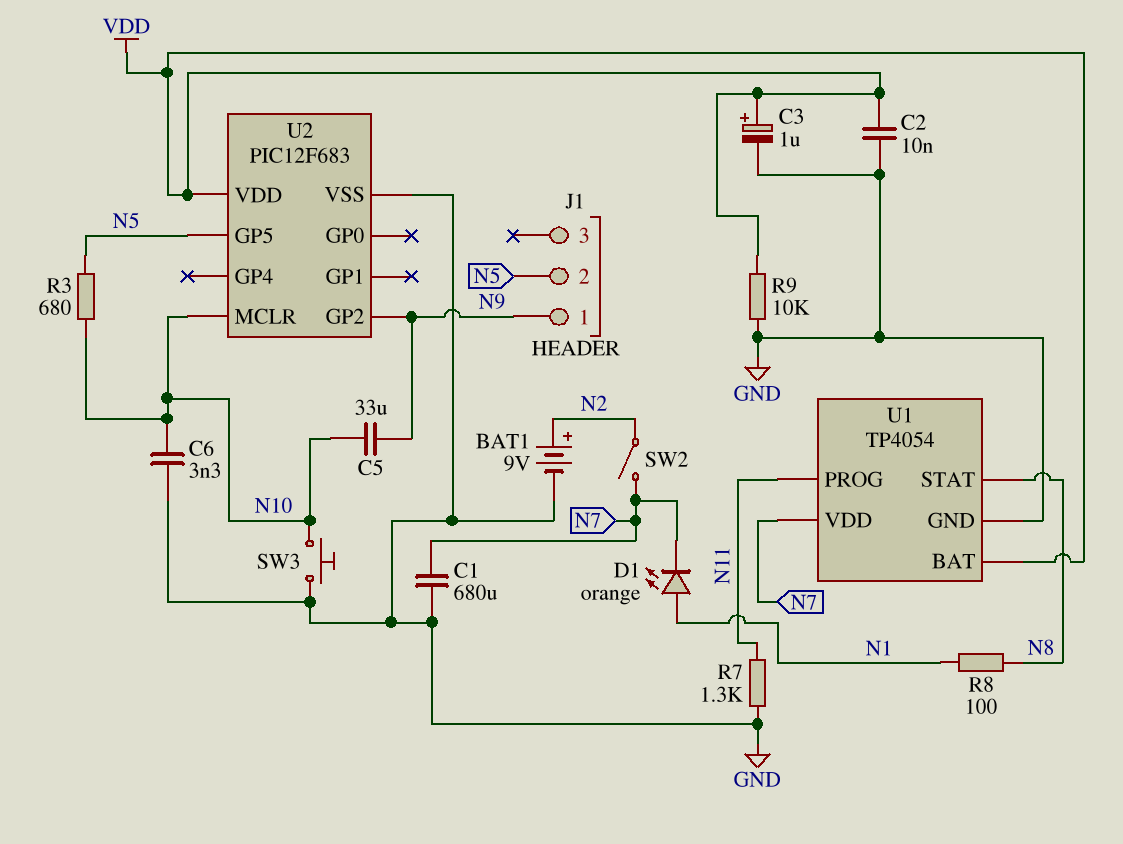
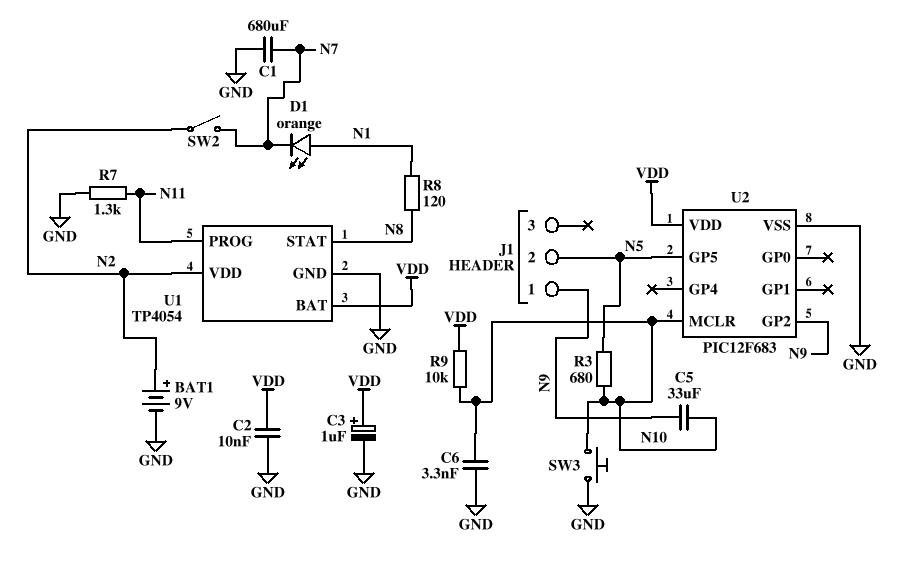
R8: 100 (N1, N8) -> 120 (N1, N8)
R9: 10k (GND, VDD) -> 10k (N10, VDD)
U1 pin VDD: N7 -> N2

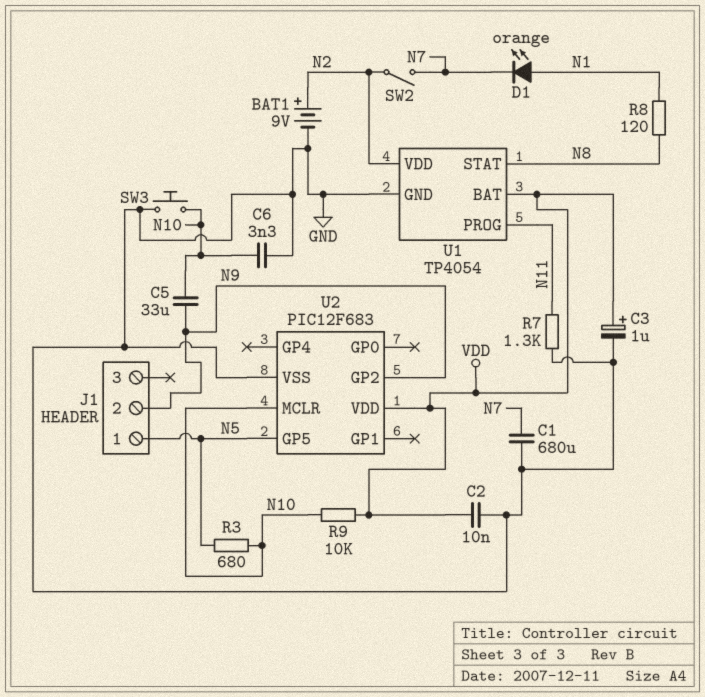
J1 pin 1: N9 -> N5
J1 pin 2: N5 -> N9

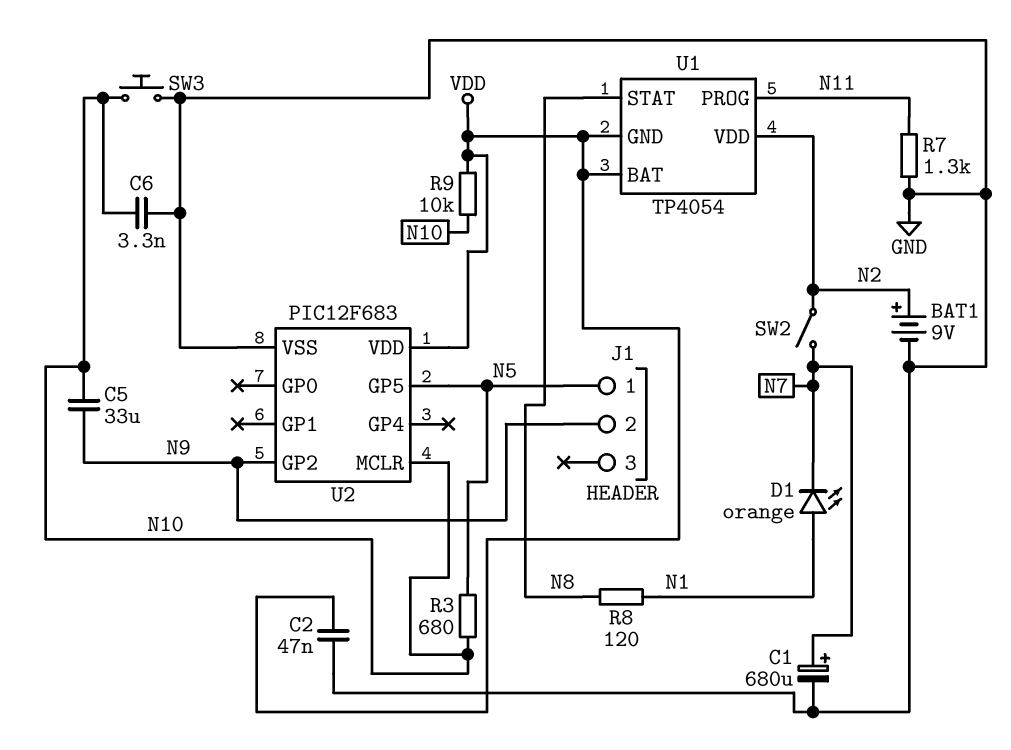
C1: 680uF (GND, N7) -> 680uF (plus N7, minus GND)
C2: 10nF (GND, VDD) -> 47nF (GND, VDD)
C3: 1uF (plus VDD, minus GND) -> none
U1 pin GND: GND -> VDD

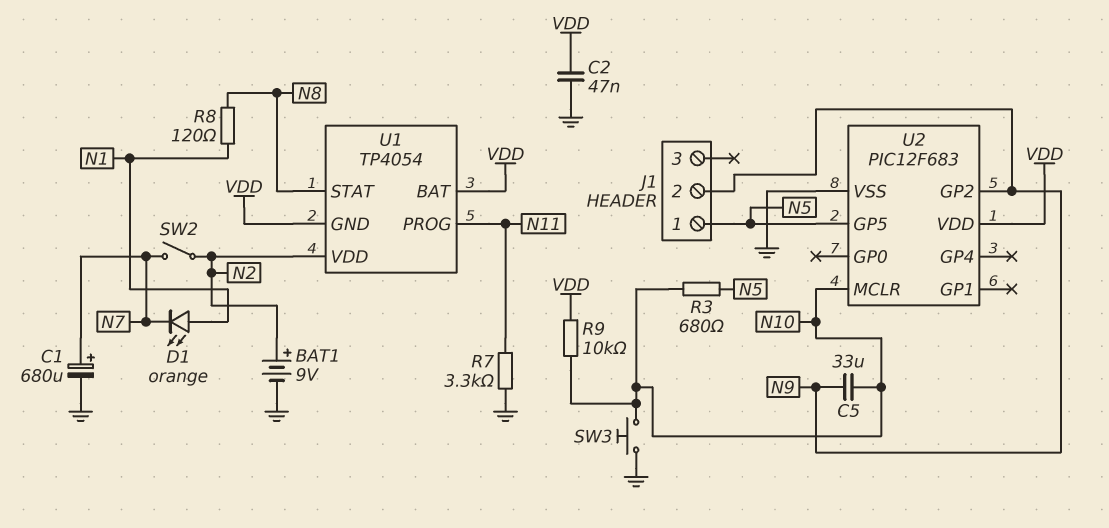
C6: 3.3nF (GND, N10) -> none
R7: 1.3k (GND, N11) -> 3.3k (GND, N11)

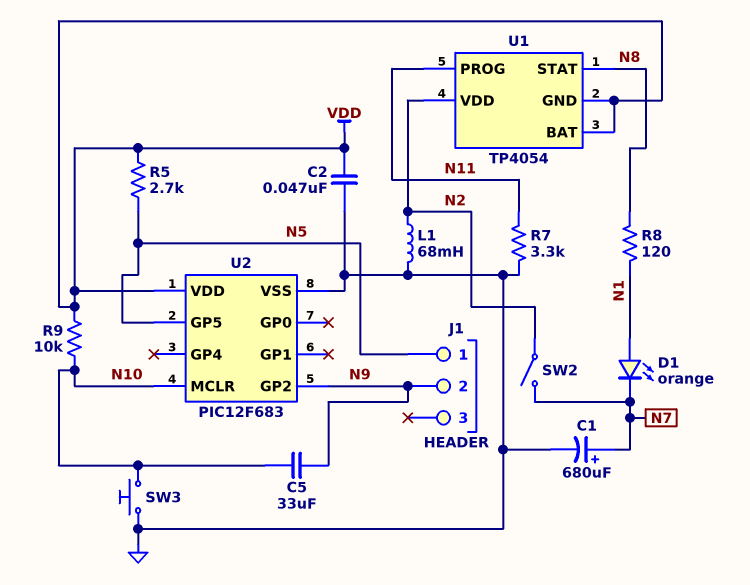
BAT1: 9V (plus N2, minus GND) -> none
L1: none -> 68mH (GND, N2)
R3: 680 (N5, N10) -> none
R5: none -> 2.7k (N5, VDD)

